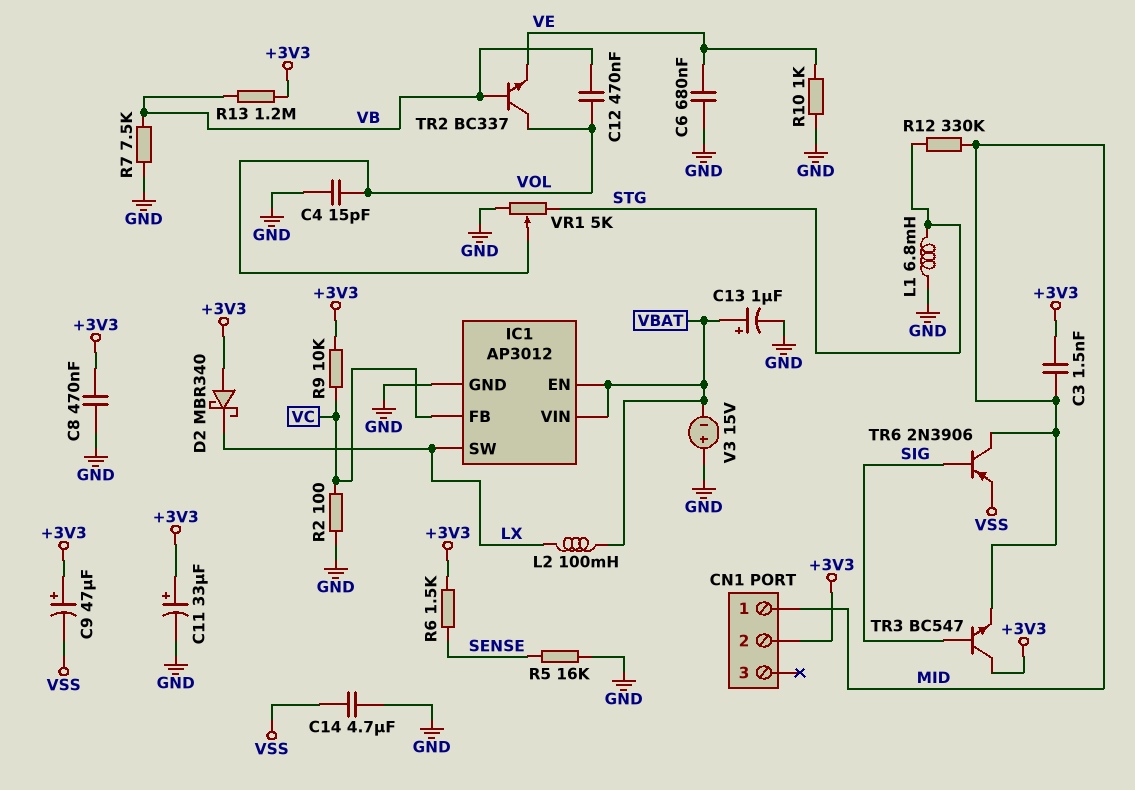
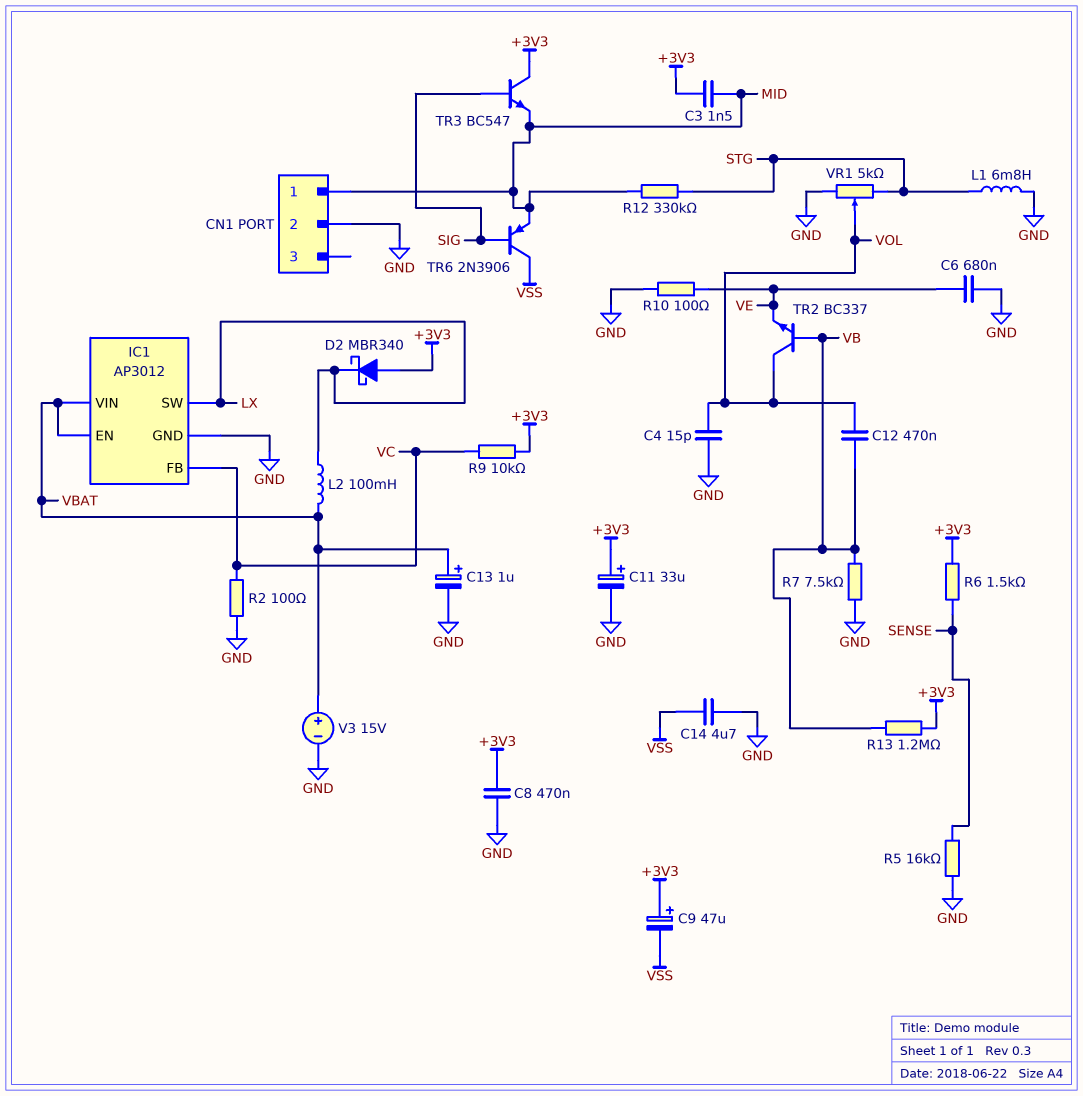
CN1 pin 2: +3V3 -> GND
R10: 1k (GND, VE) -> 100 (GND, VE)
TR6: PNP 2N3906 (B SIG, C MID, E VSS) -> PNP 2N3906 (B SIG, C VSS, E MID)
V3: 15V (plus GND, minus VBAT) -> 15V (plus VBAT, minus GND)

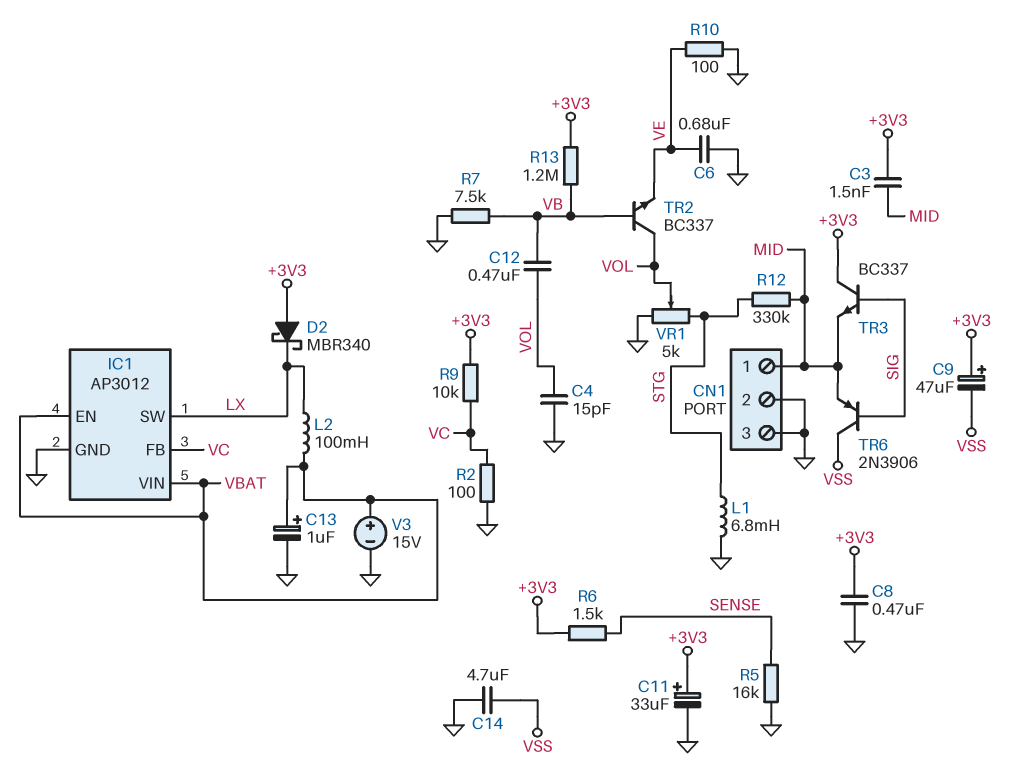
CN1 pin 3: none -> GND
TR3: NPN BC547 (B SIG, C +3V3, E MID) -> NPN BC337 (B SIG, C +3V3, E MID)

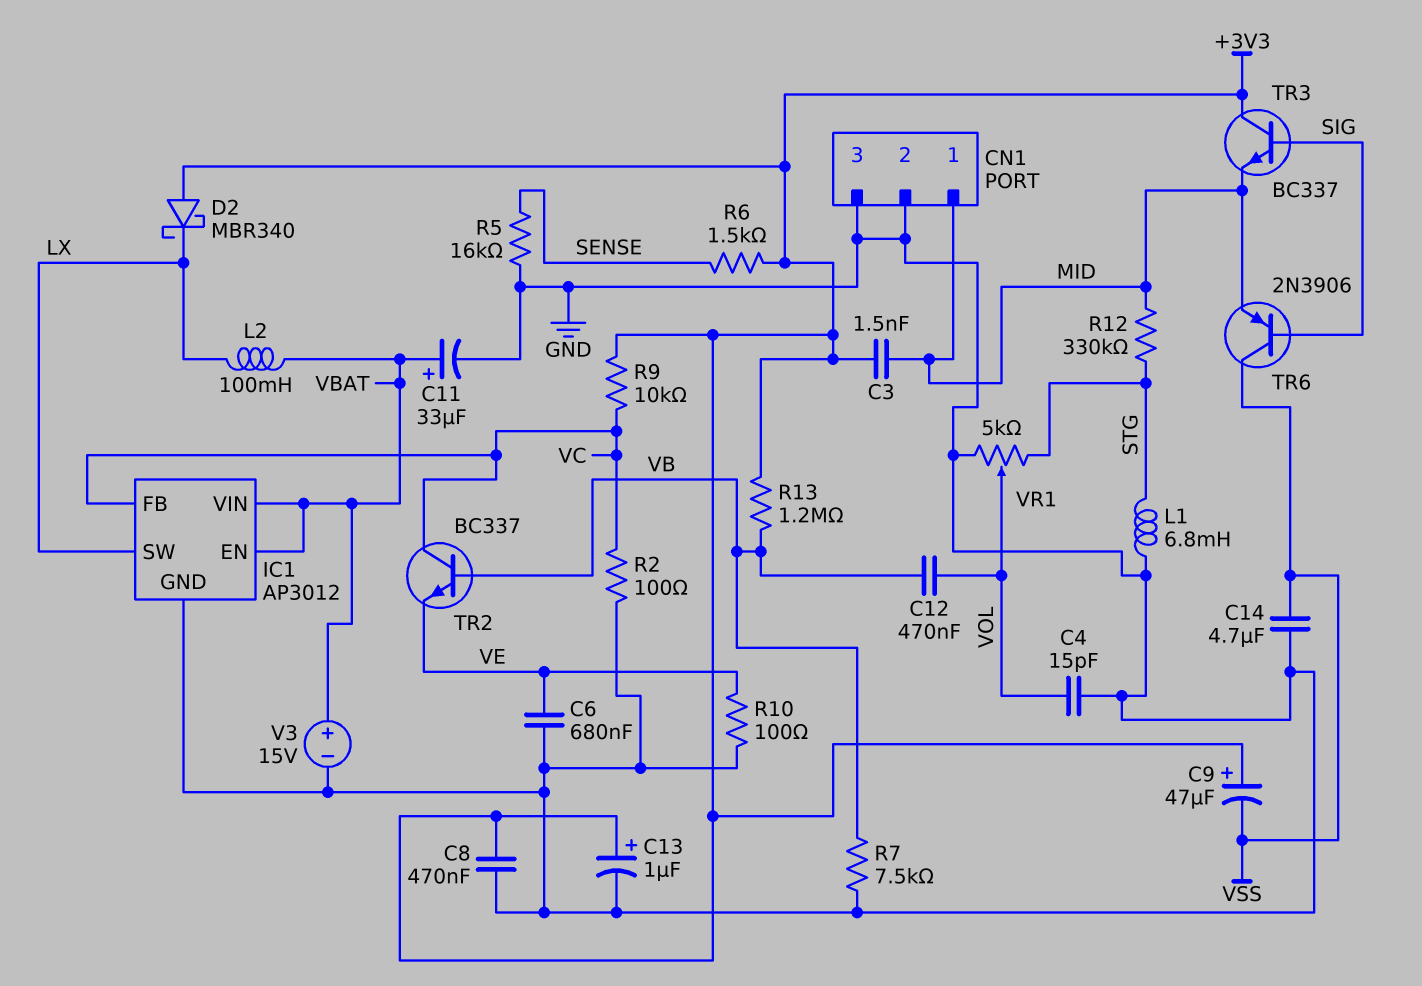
C11: 33uF (plus +3V3, minus GND) -> 33uF (plus VBAT, minus GND)
C13: 1uF (plus VBAT, minus GND) -> 1uF (plus +3V3, minus GND)
TR2: NPN BC337 (B VB, C VOL, E VE) -> NPN BC337 (B VB, C VC, E VE)

